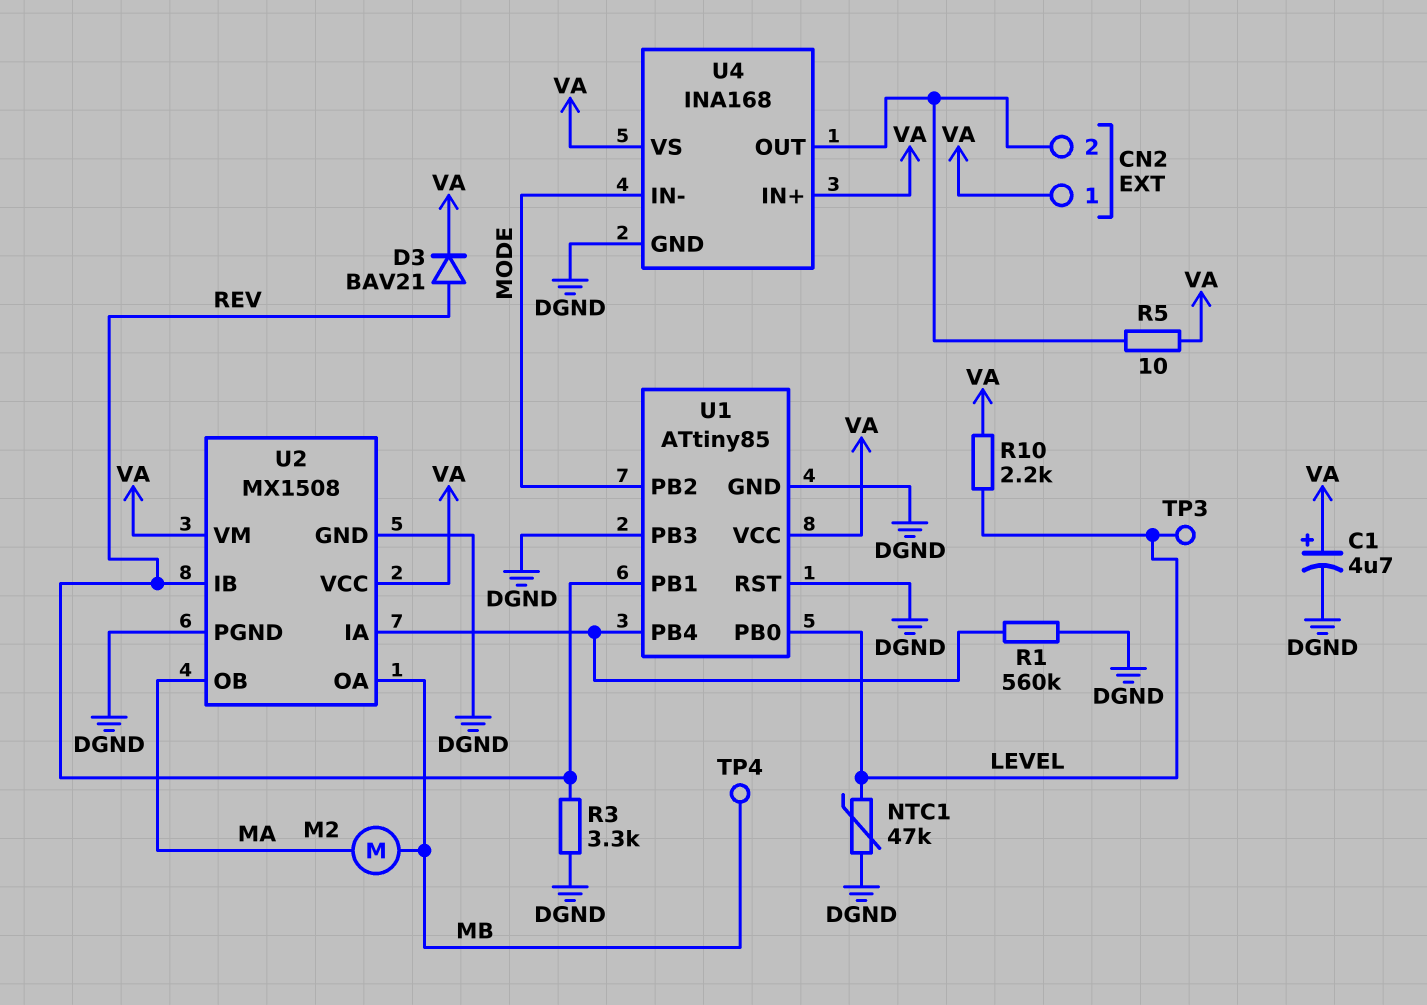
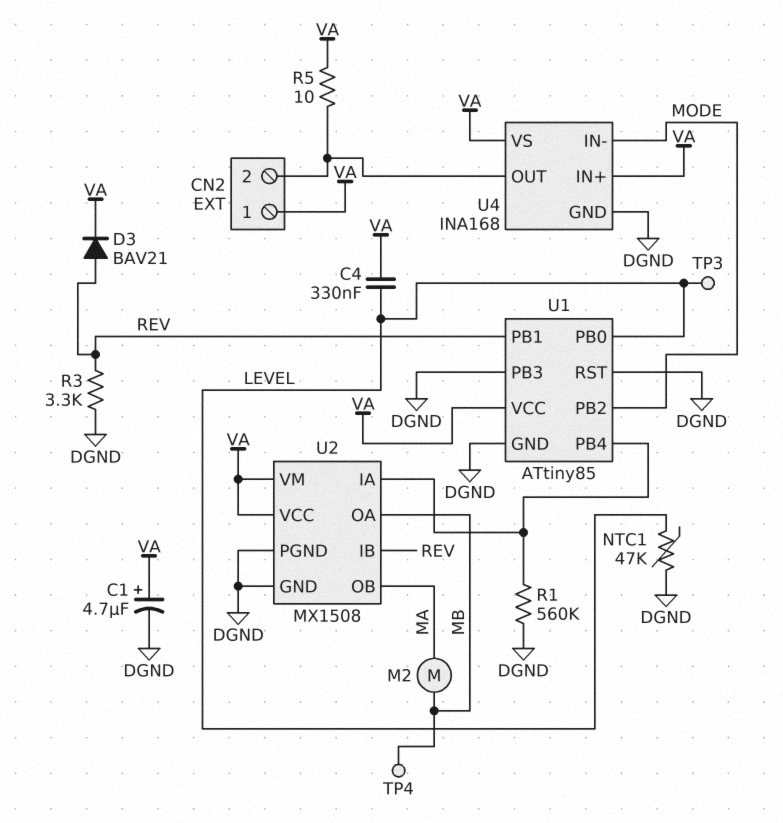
C4: none -> 330nF (LEVEL, VA)
R10: 2.2k (LEVEL, VA) -> none

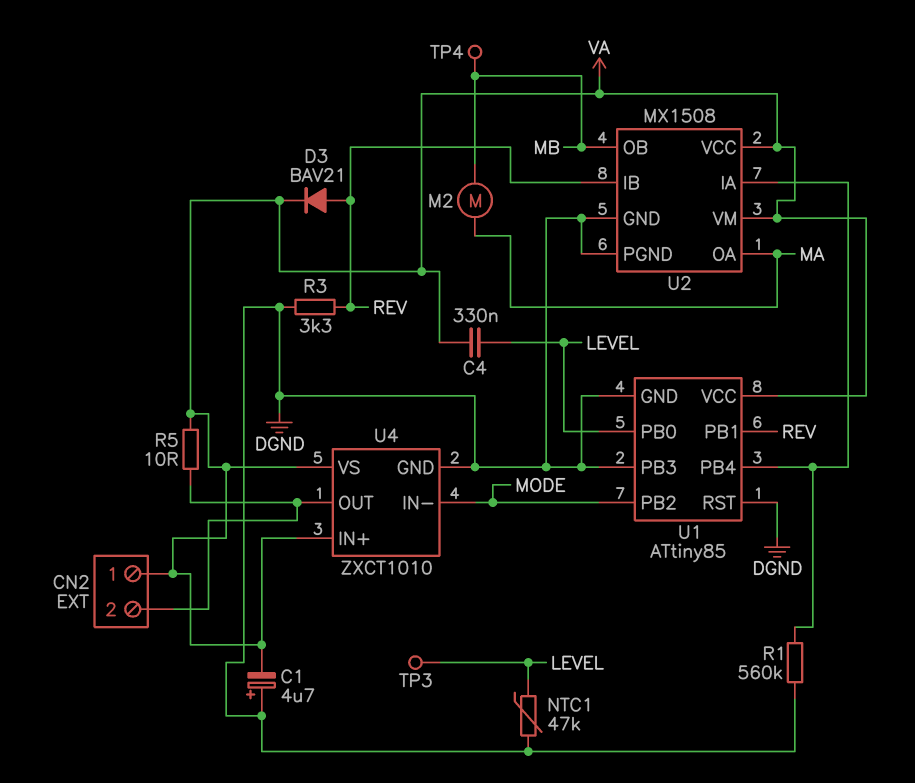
C1: 4.7uF (plus VA, minus DGND) -> 4.7uF (plus DGND, minus VA)
U2 pin OA: MB -> MA
U2 pin OB: MA -> MB
U4: INA168 -> ZXCT1010

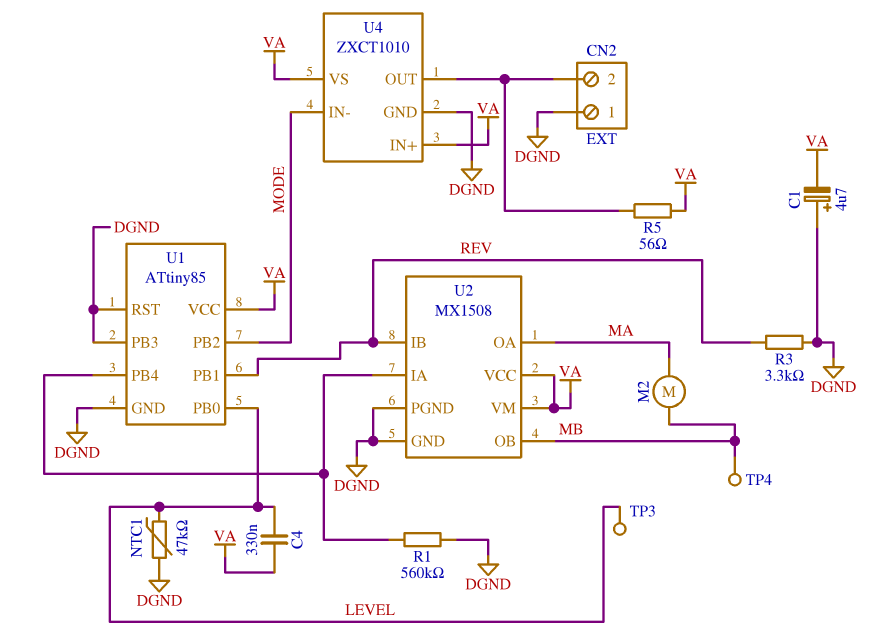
CN2 pin 1: VA -> DGND
D3: diode BAV21 (A REV, K VA) -> none
R5: 10 (CN2/2, VA) -> 56 (CN2/2, VA)

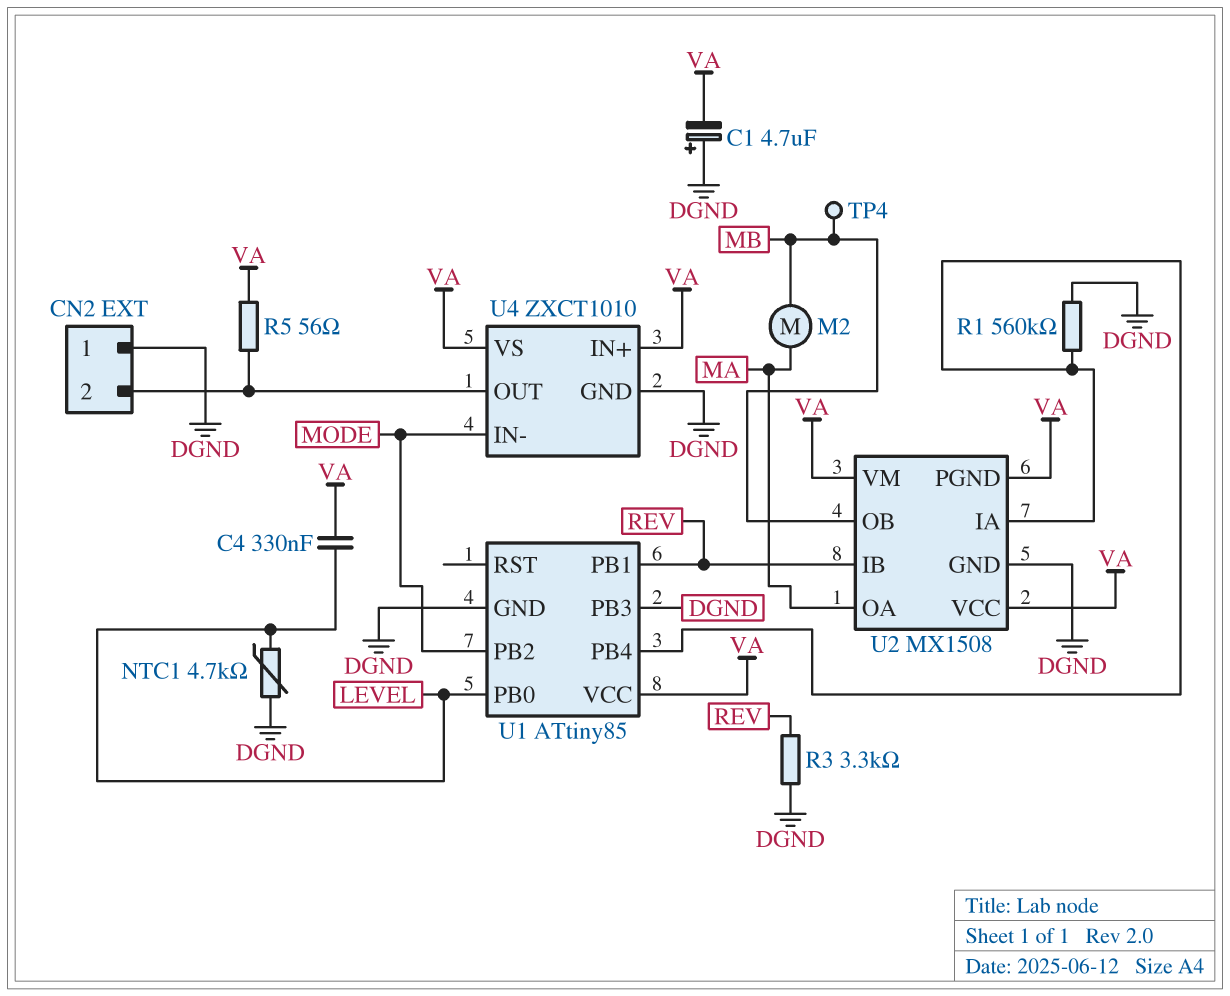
NTC1: 47k (DGND, LEVEL) -> 4.7k (DGND, LEVEL)
TP3: test point (LEVEL) -> none
U1 pin RST: DGND -> none
U2 pin PGND: DGND -> VA

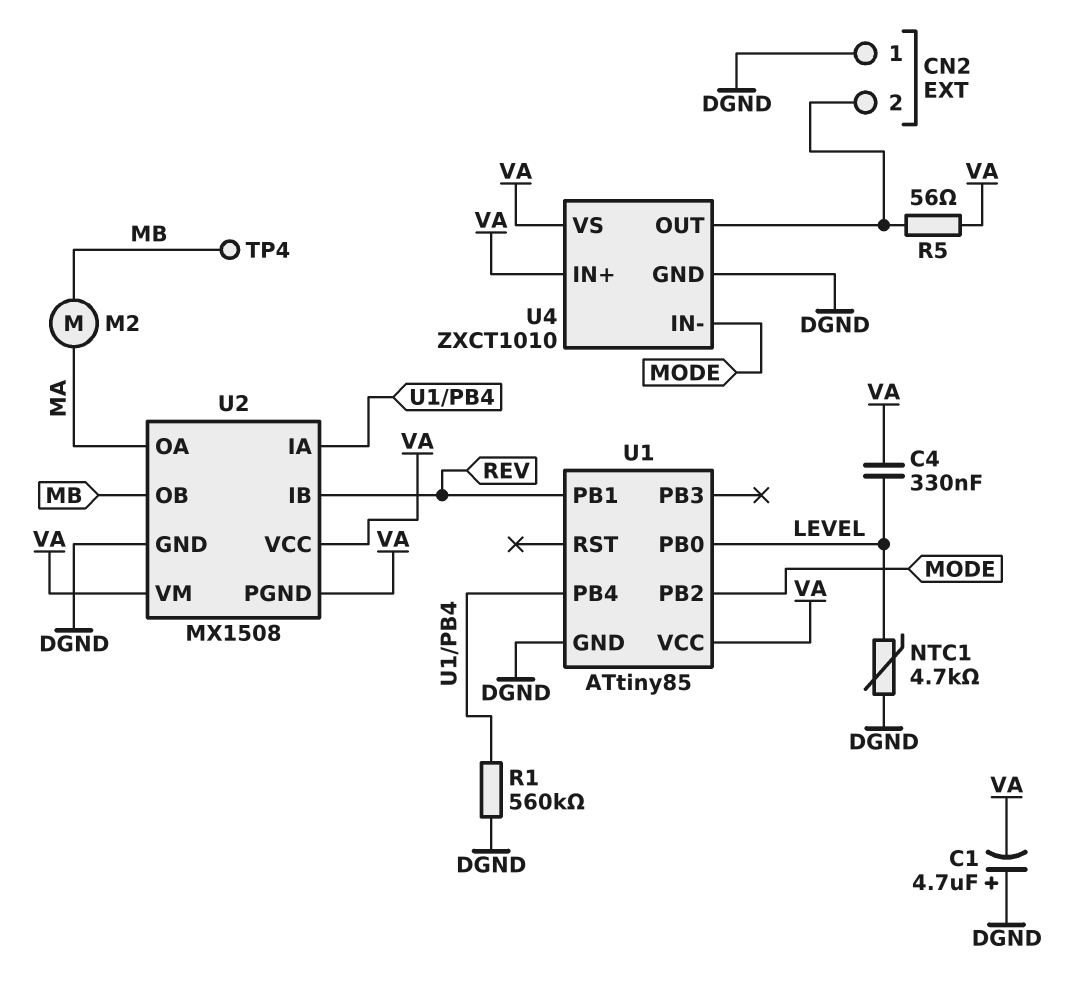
R3: 3.3k (DGND, REV) -> none
U1 pin PB3: DGND -> none

